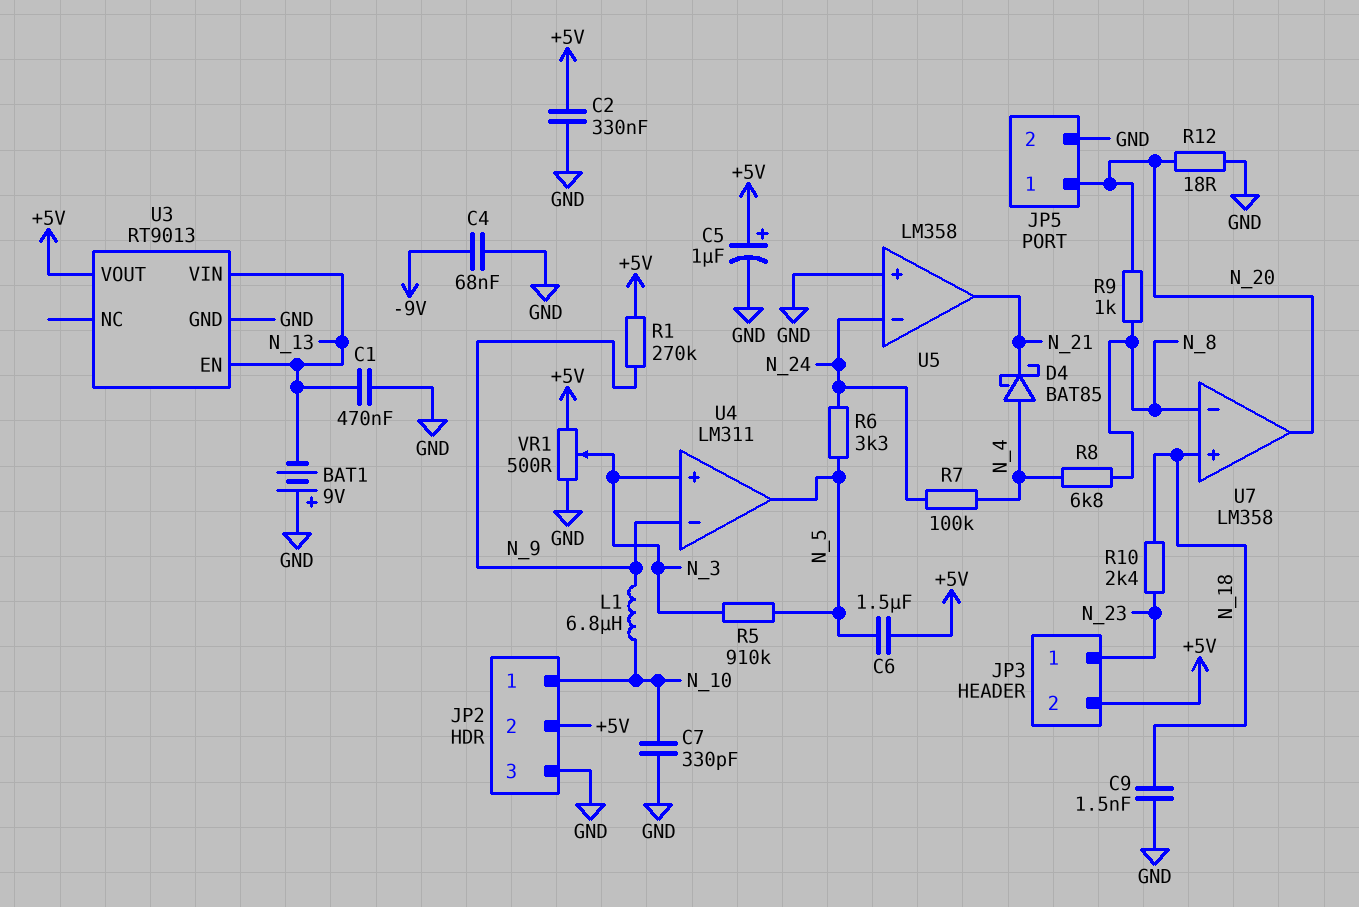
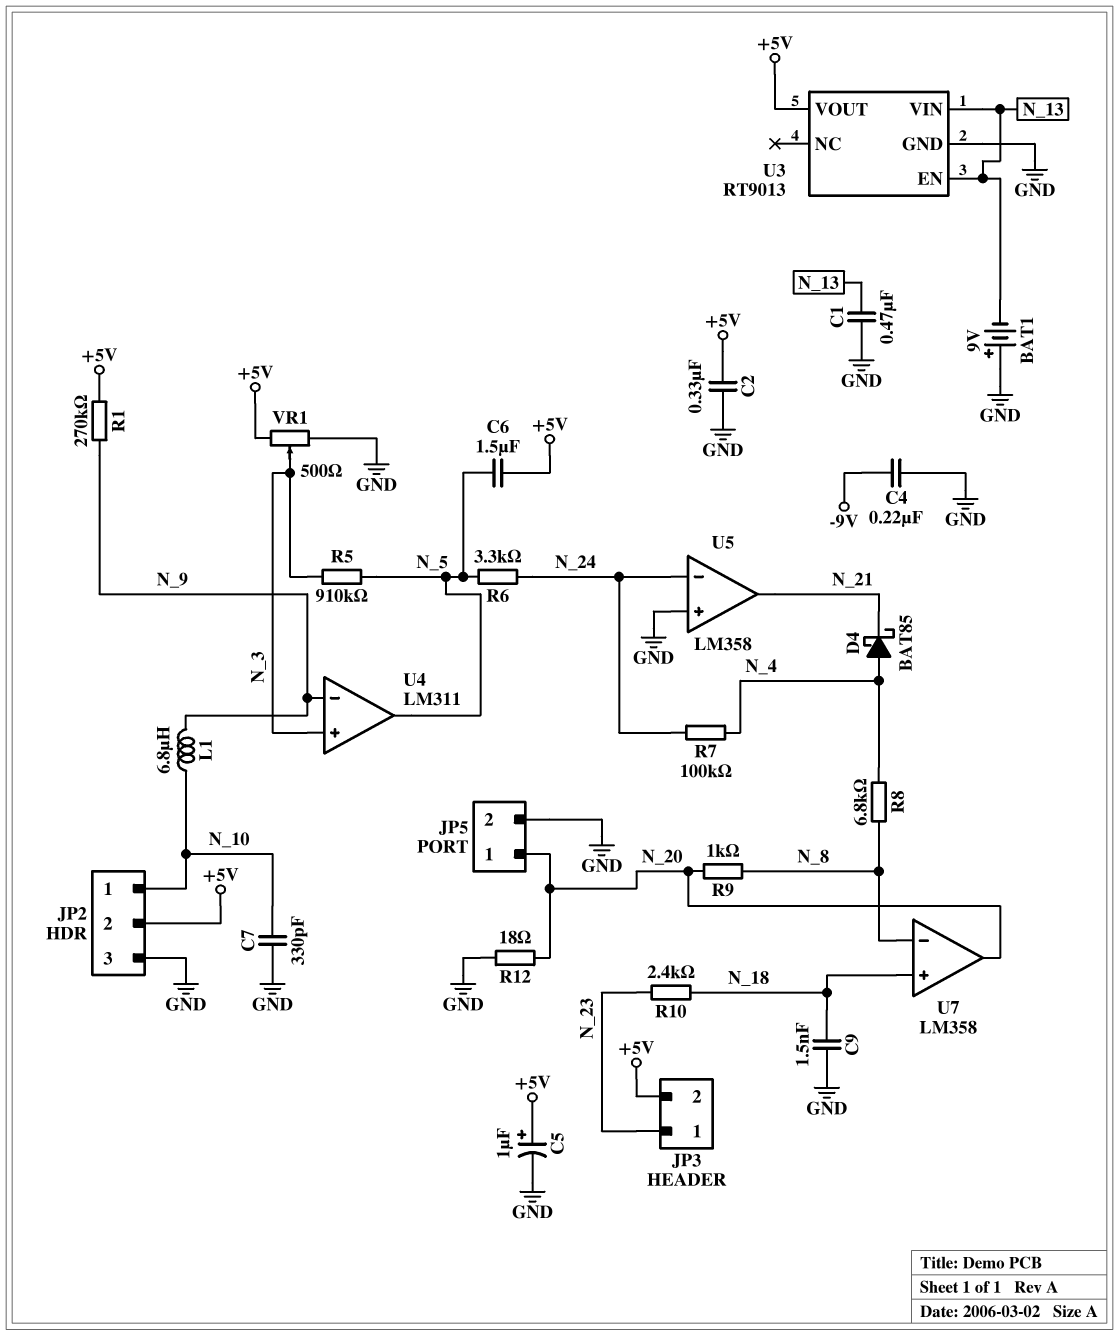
C4: 68nF (-9V, GND) -> 220nF (-9V, GND)

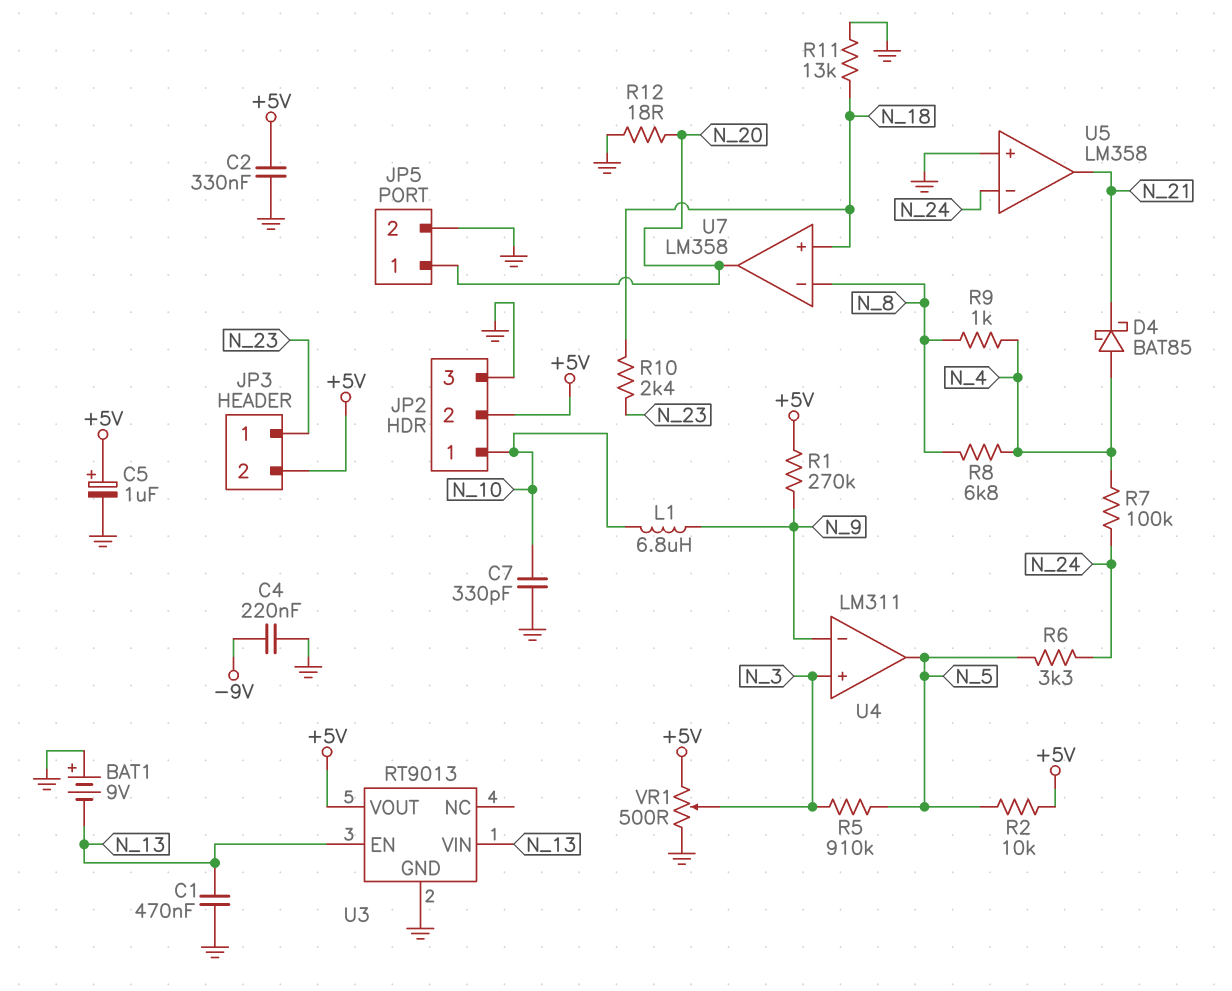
C6: 1.5uF (+5V, N_5) -> none
C9: 1.5nF (GND, N_18) -> none
R2: none -> 10k (+5V, N_5)
R9: 1k (N_8, N_20) -> 1k (N_4, N_8)
R11: none -> 13k (GND, N_18)

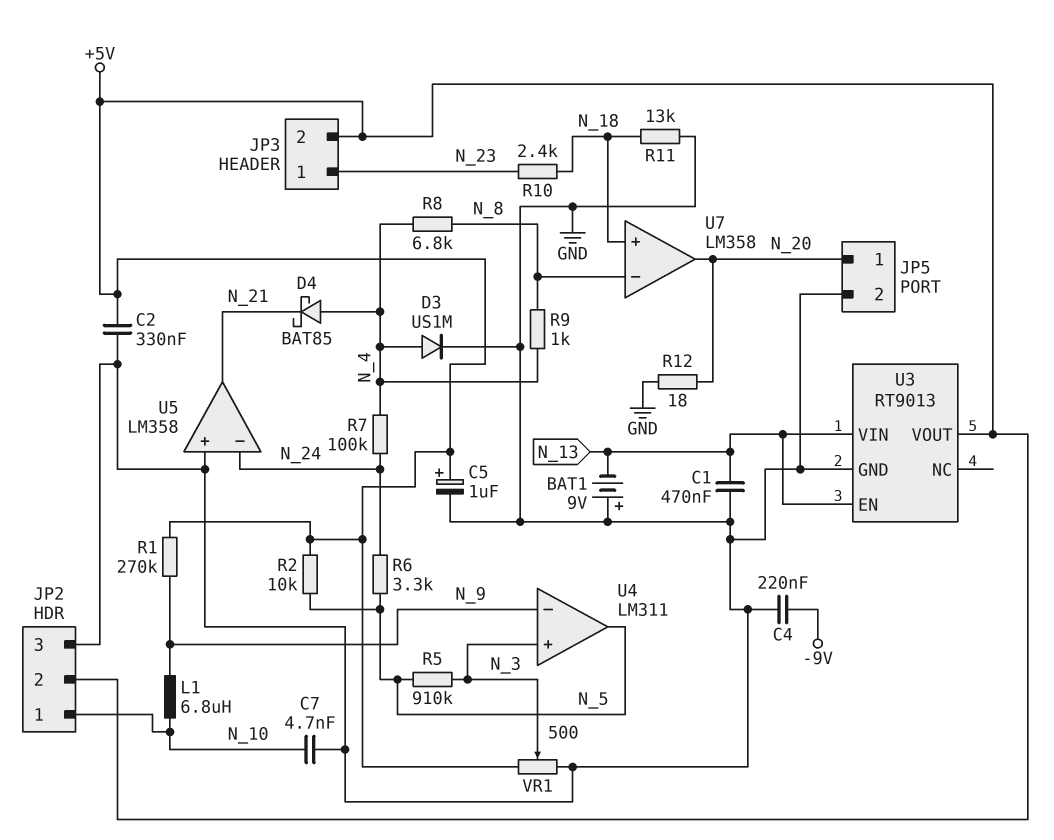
C7: 330pF (GND, N_10) -> 4.7nF (GND, N_10)
D3: none -> diode US1M (A N_4, K GND)

